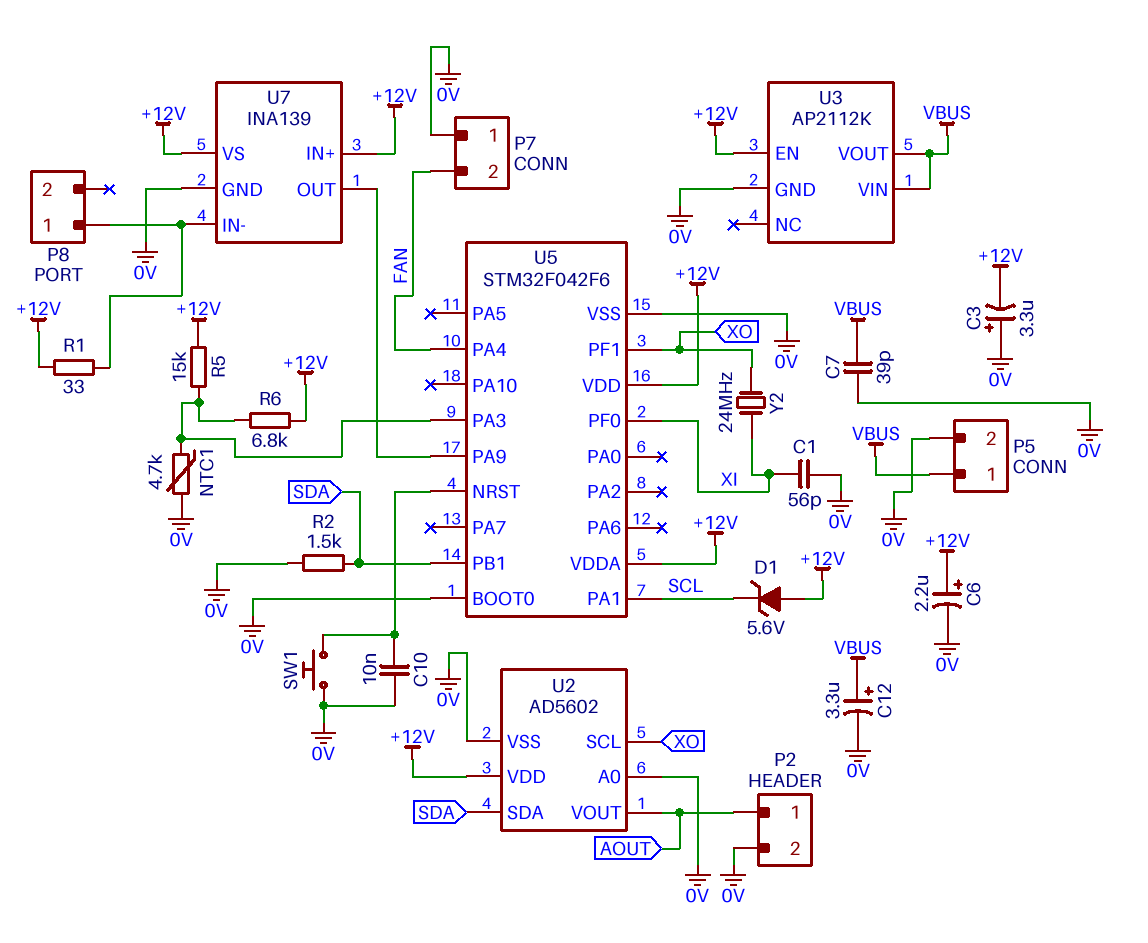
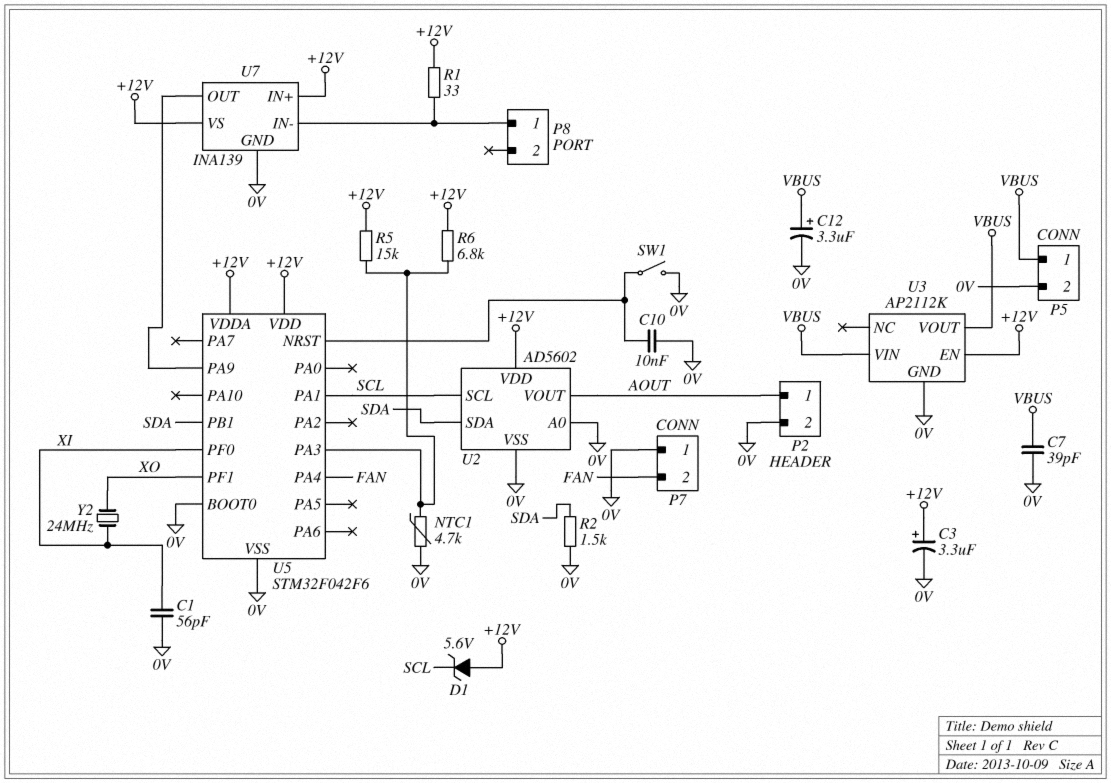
C3: 3.3uF (plus 0V, minus +12V) -> 3.3uF (plus +12V, minus 0V)
C6: 2.2uF (plus +12V, minus 0V) -> none
SW1: button (0V, U5/NRST) -> switch (0V, U5/NRST)
U2 pin SCL: XO -> SCL

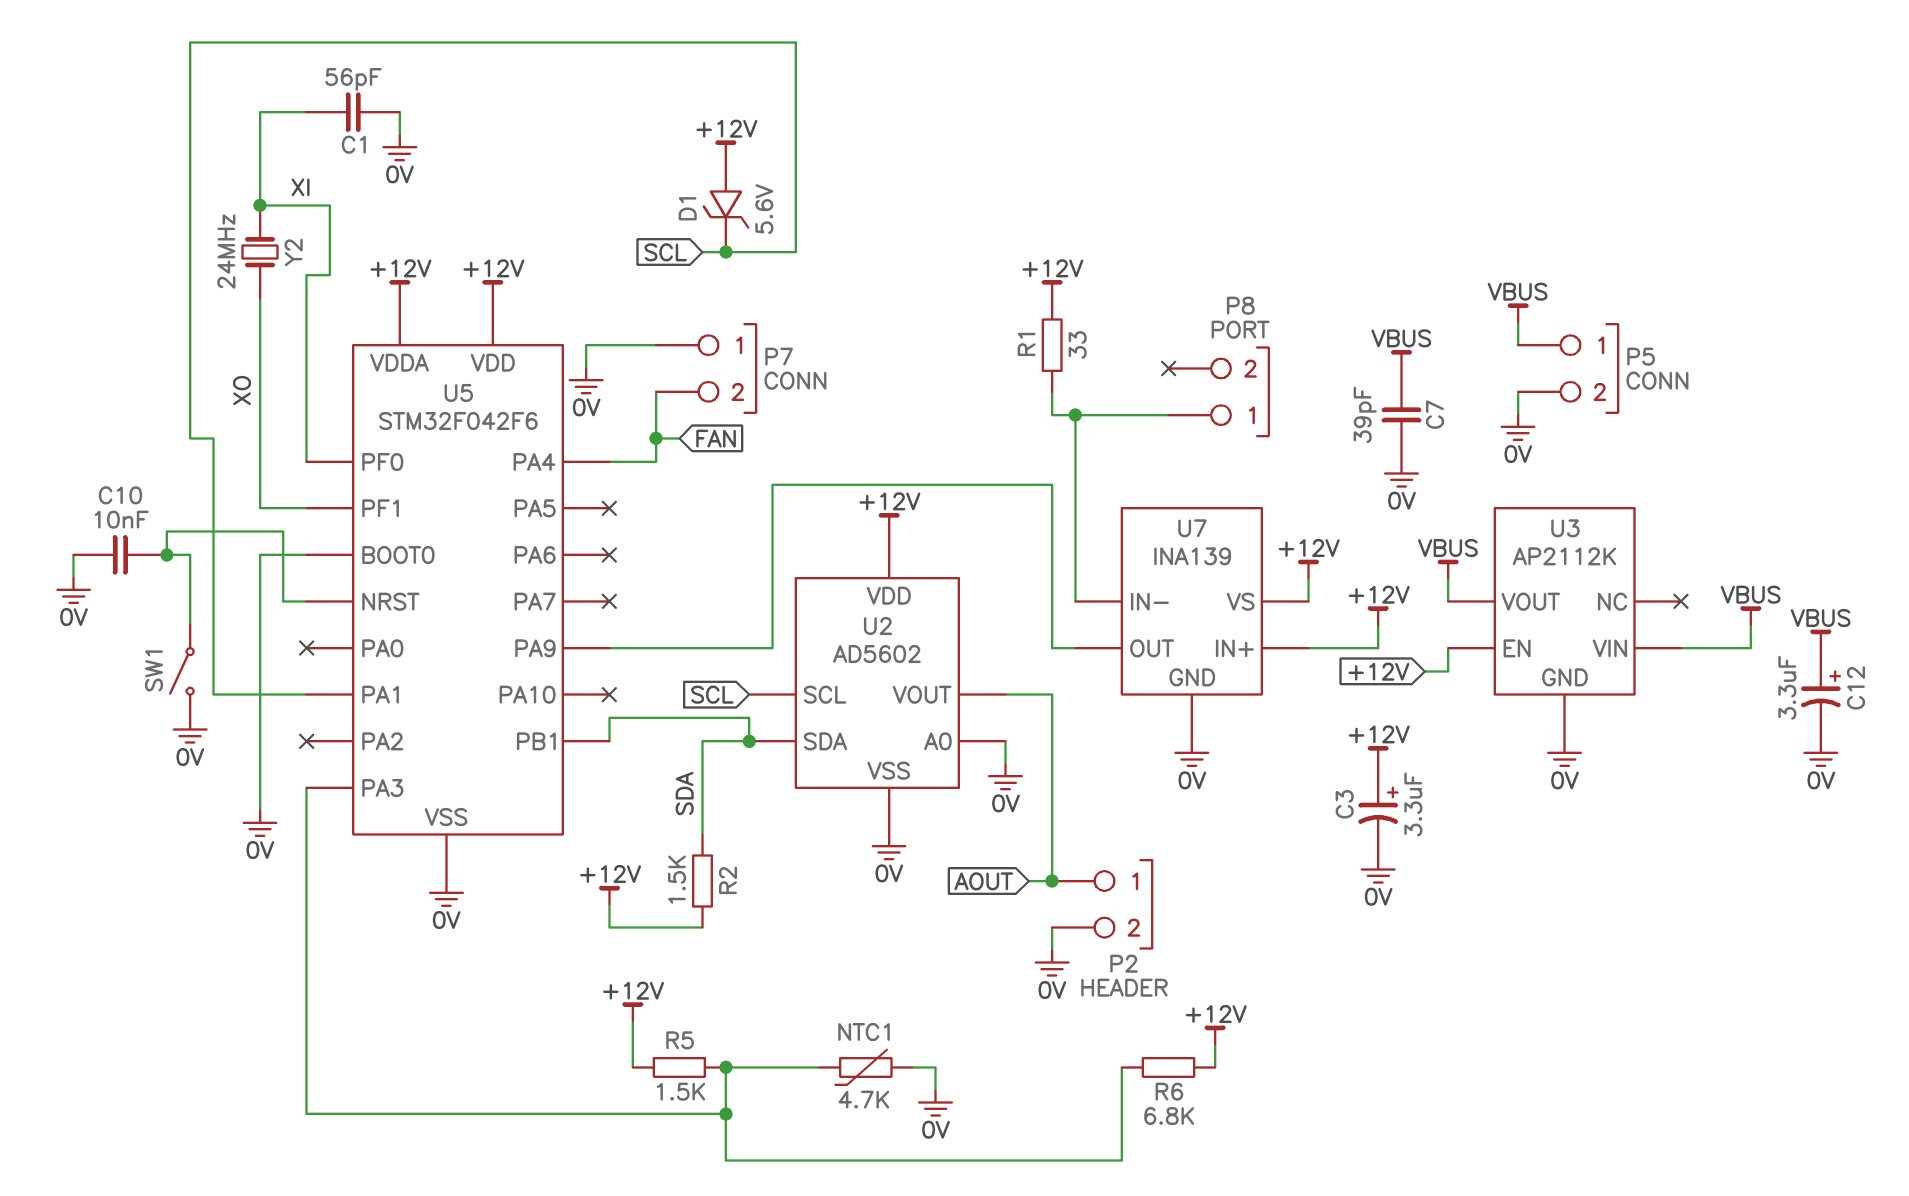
R2: 1.5k (0V, SDA) -> 1.5k (+12V, SDA)
R5: 15k (+12V, U5/PA3) -> 1.5k (+12V, U5/PA3)

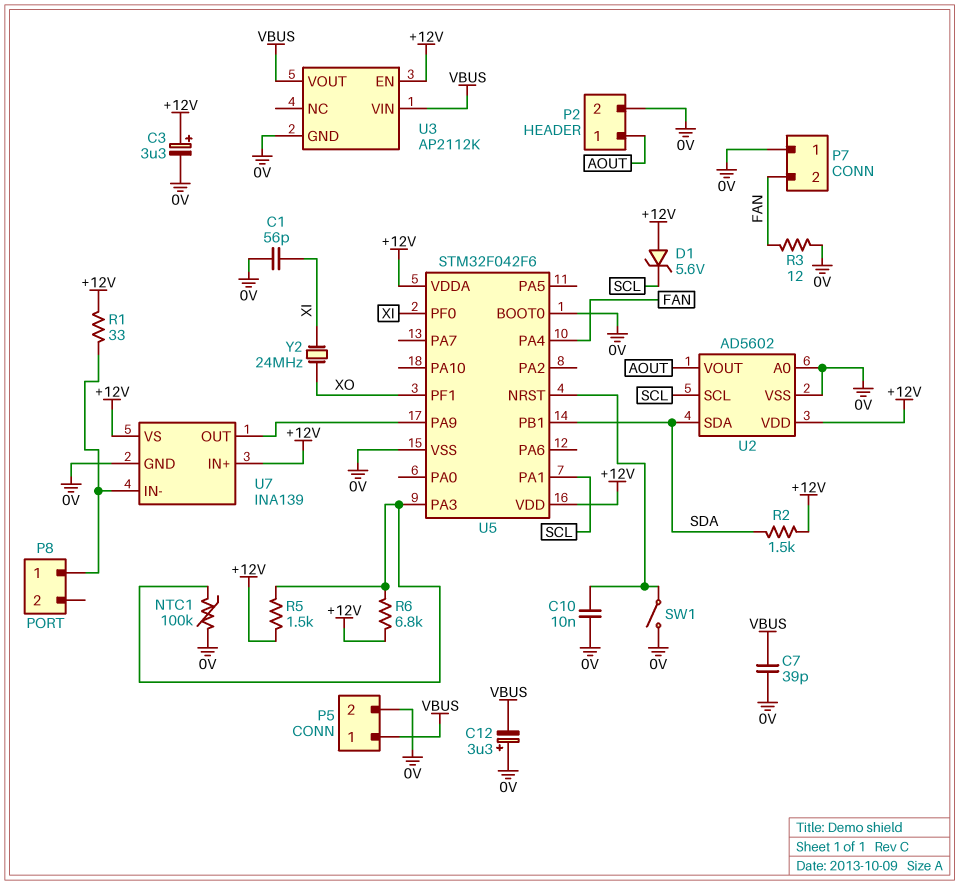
C12: 3.3uF (plus VBUS, minus 0V) -> 3.3uF (plus 0V, minus VBUS)
NTC1: 4.7k (0V, U5/PA3) -> 100k (0V, U5/PA3)
R3: none -> 12 (0V, FAN)

